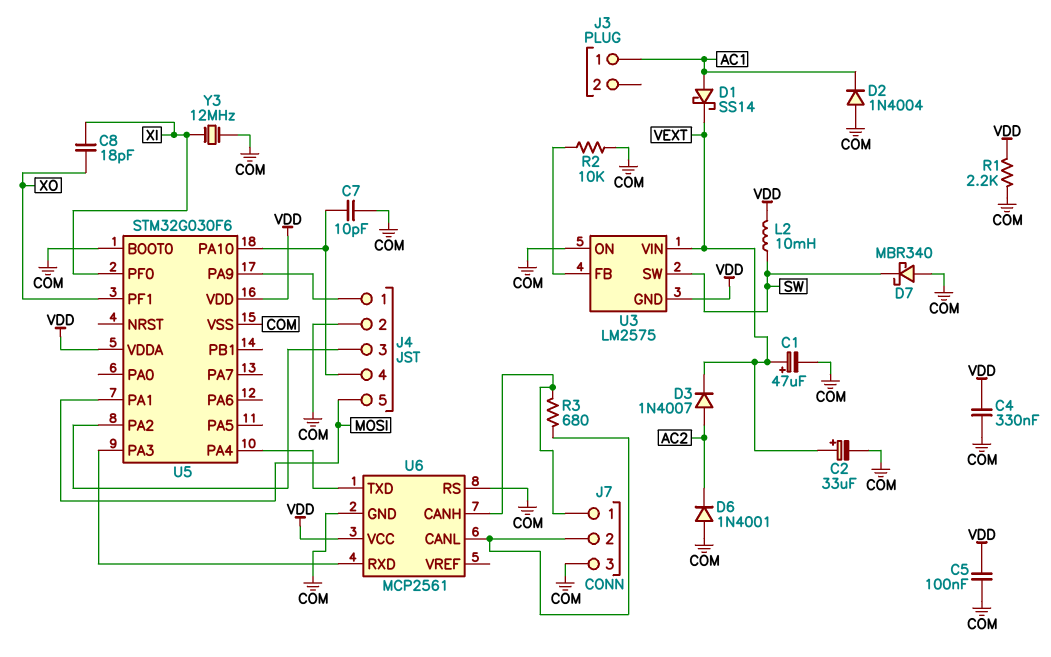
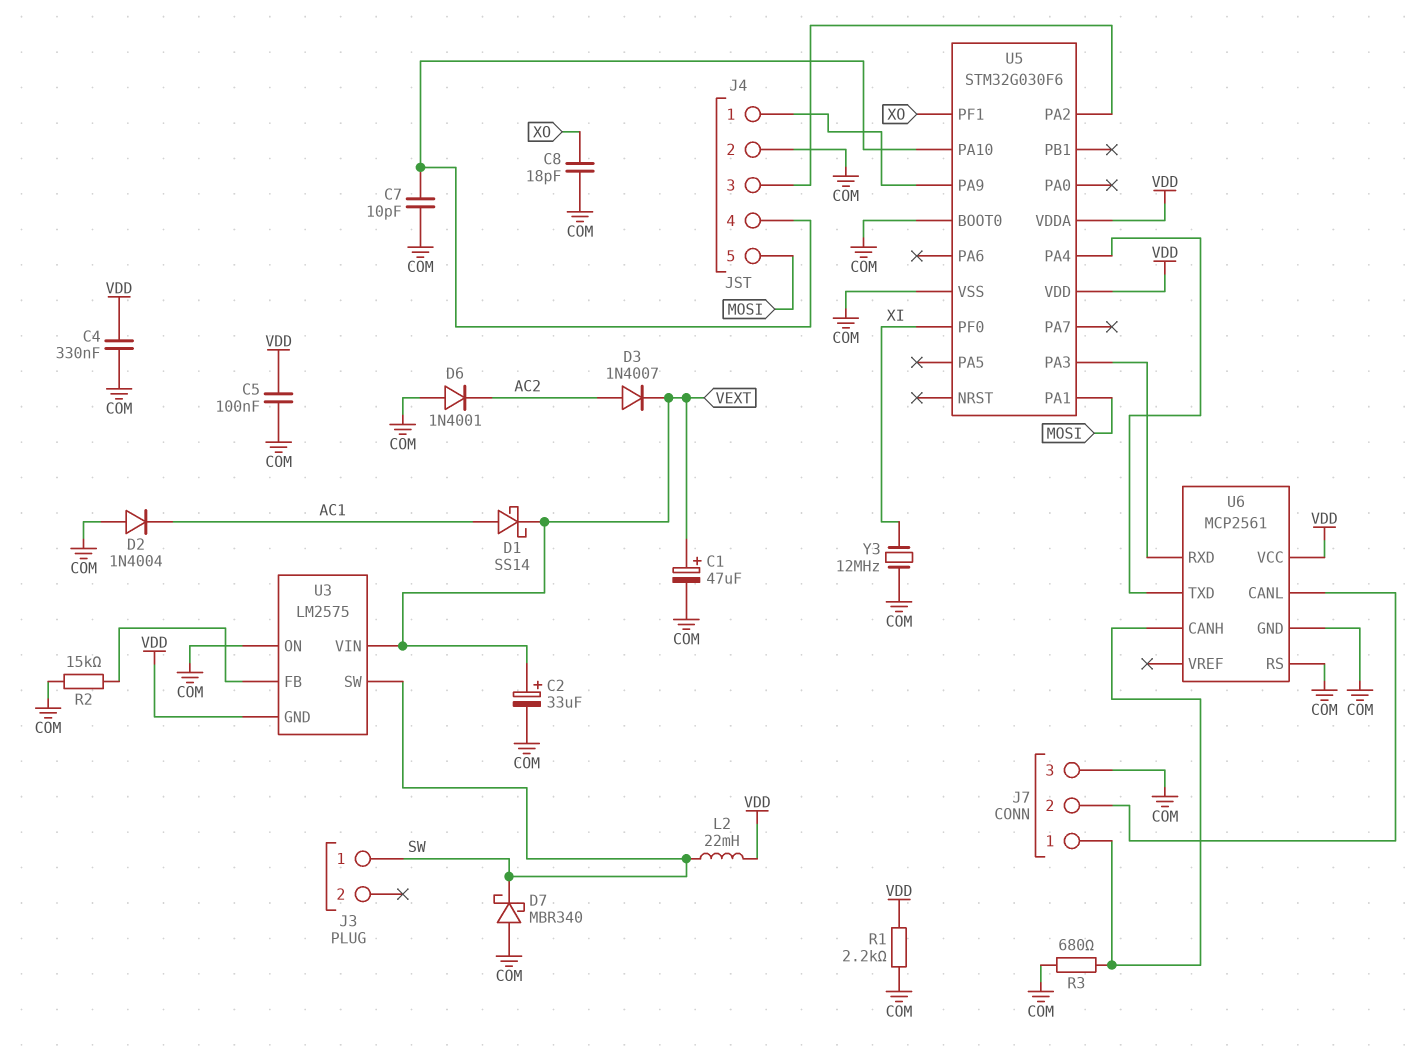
C8: 18pF (XI, XO) -> 18pF (COM, XO)
J3 pin 1: AC1 -> SW
L2: 10mH (SW, VDD) -> 22mH (SW, VDD)
R2: 10k (COM, U3/FB) -> 15k (COM, U3/FB)
R3: 680 (J7/1, J7/2) -> 680 (COM, J7/1)

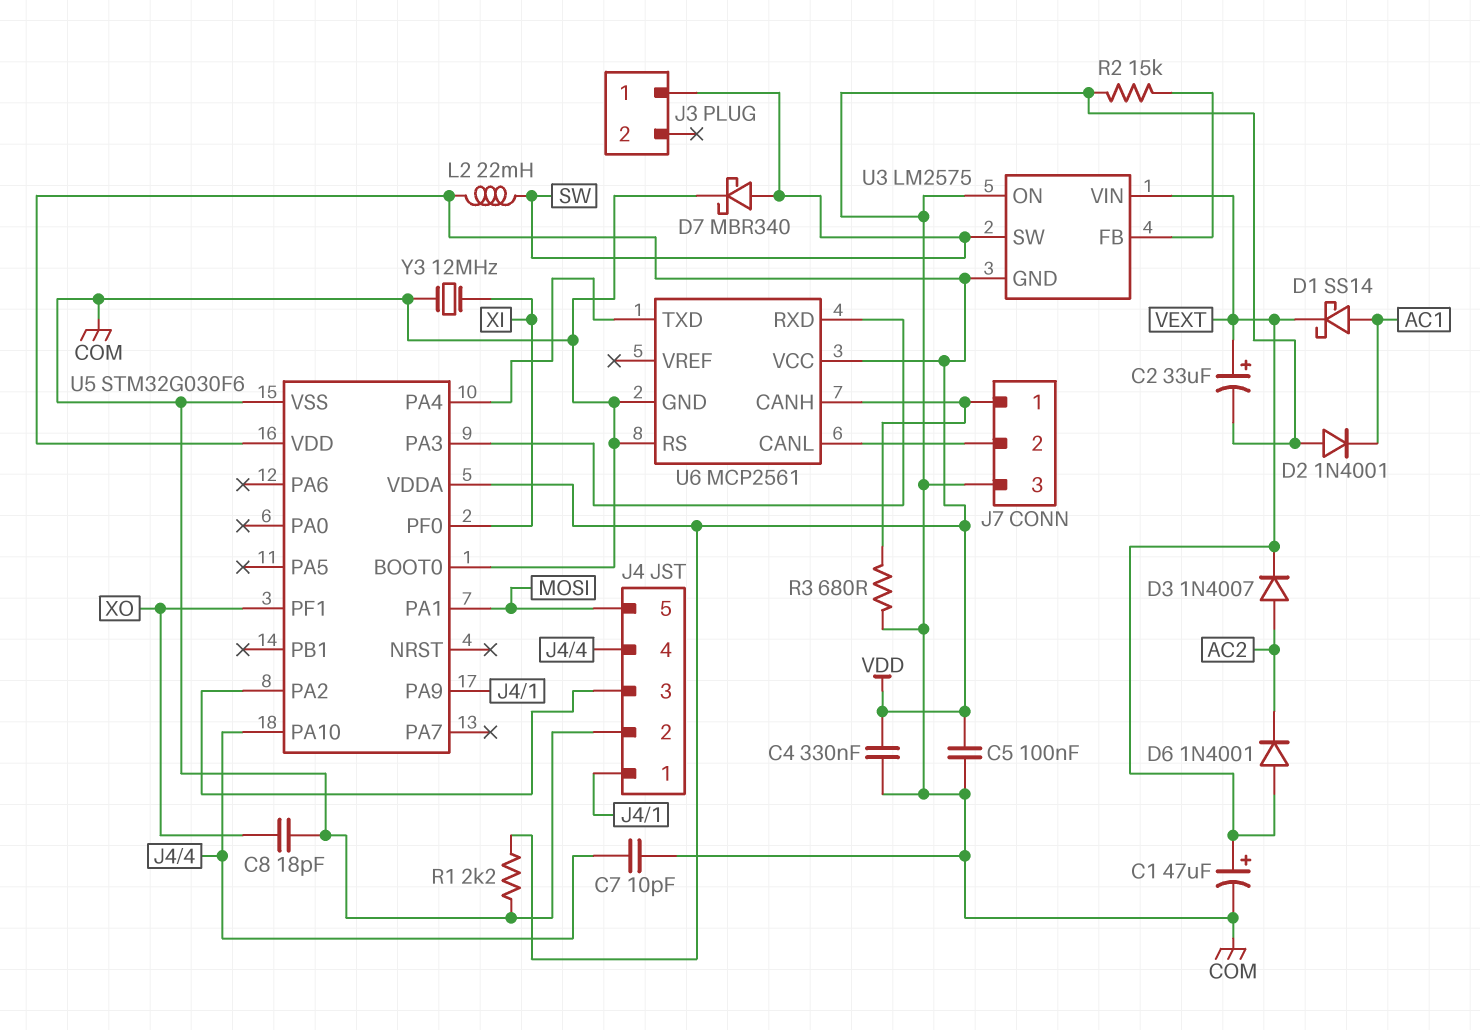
D2: diode 1N4004 (A COM, K AC1) -> diode 1N4001 (A COM, K AC1)
D6: diode 1N4001 (A COM, K AC2) -> diode 1N4001 (A VEXT, K AC2)
D7: schottky MBR340 (A COM, K SW) -> schottky MBR340 (A SW, K COM)

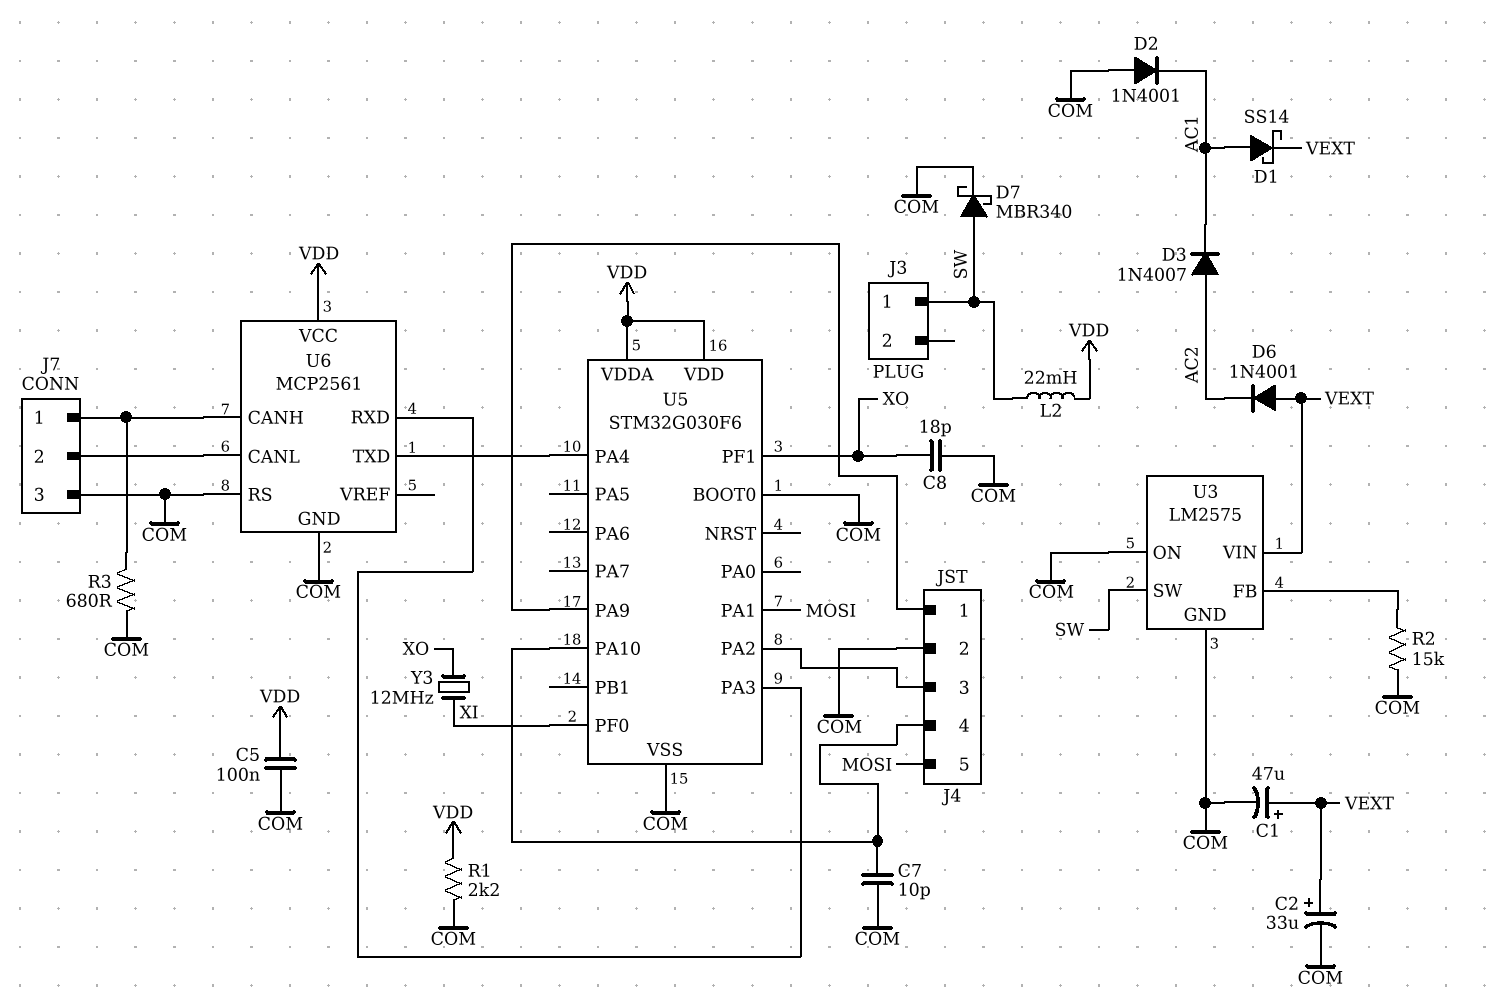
C4: 330nF (COM, VDD) -> none
D3: diode 1N4007 (A AC2, K VEXT) -> diode 1N4007 (A AC2, K AC1)
U3 pin GND: VDD -> COM
Y3: 12MHz (COM, XI) -> 12MHz (XI, XO)

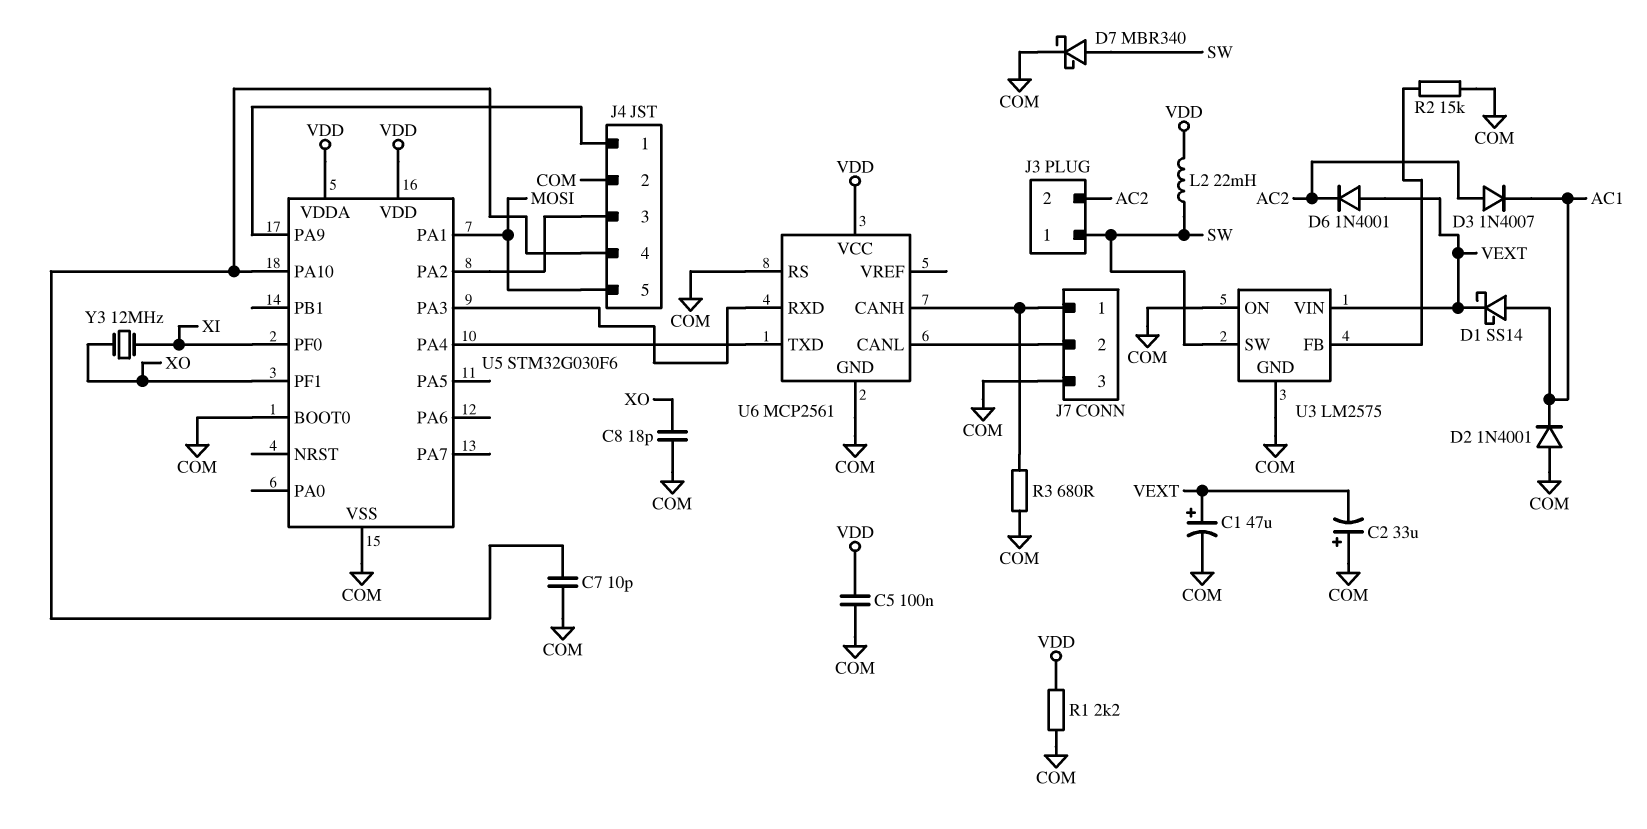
C2: 33uF (plus VEXT, minus COM) -> 33uF (plus COM, minus VEXT)
J3 pin 2: none -> AC2

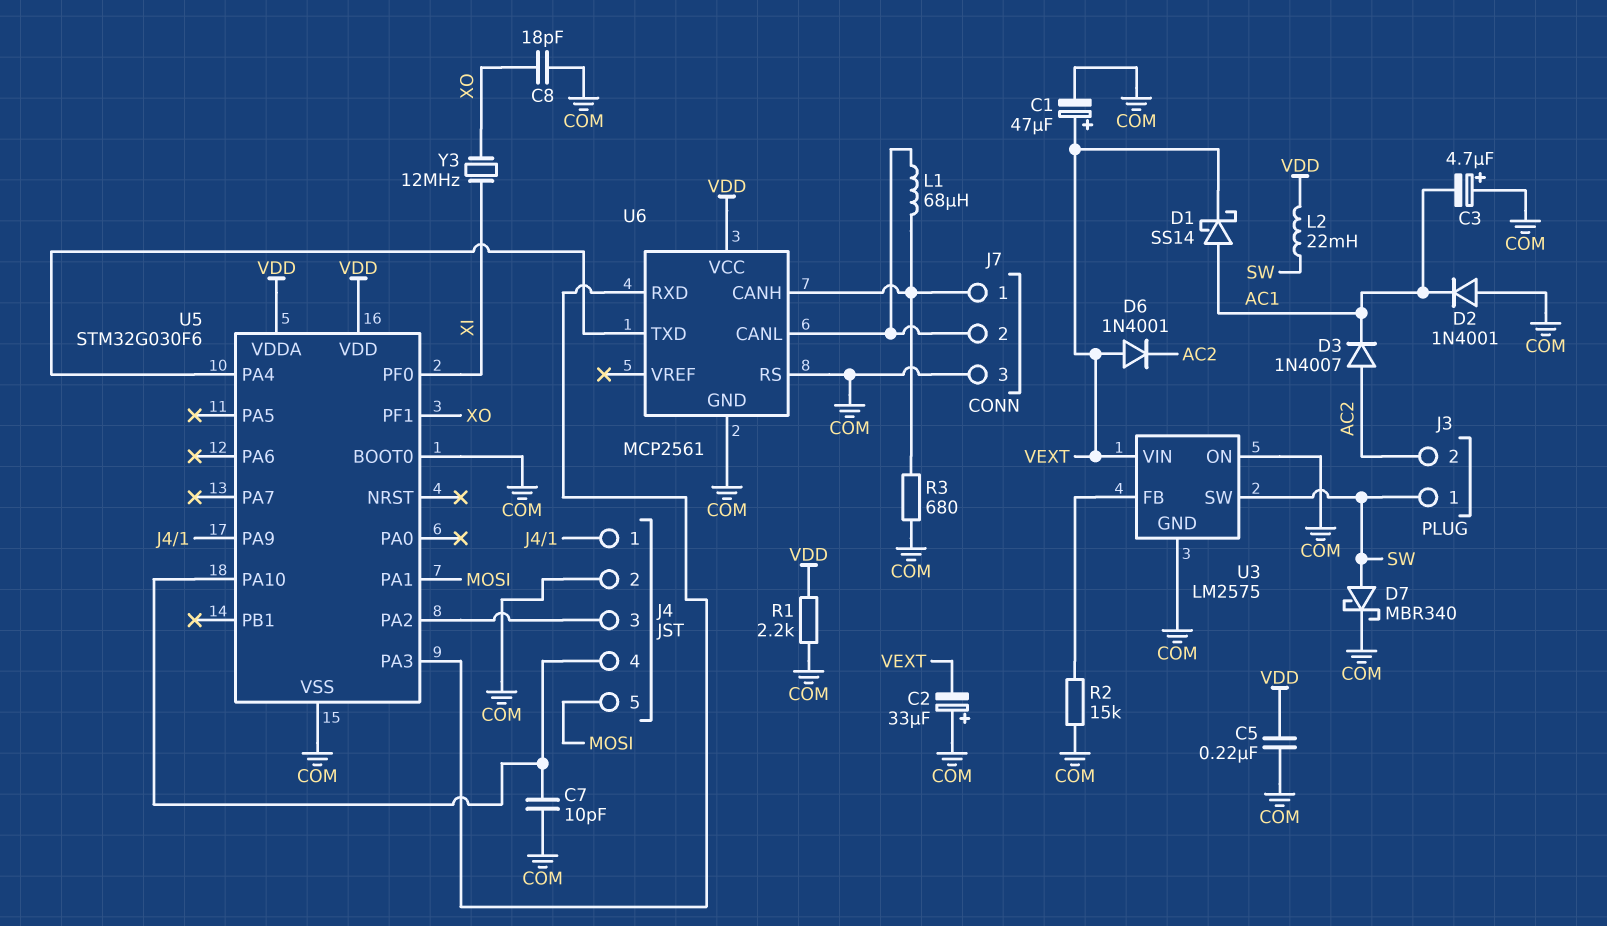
C3: none -> 4.7uF (plus COM, minus AC1)
C5: 100nF (COM, VDD) -> 220nF (COM, VDD)
L1: none -> 68uH (J7/1, J7/2)

